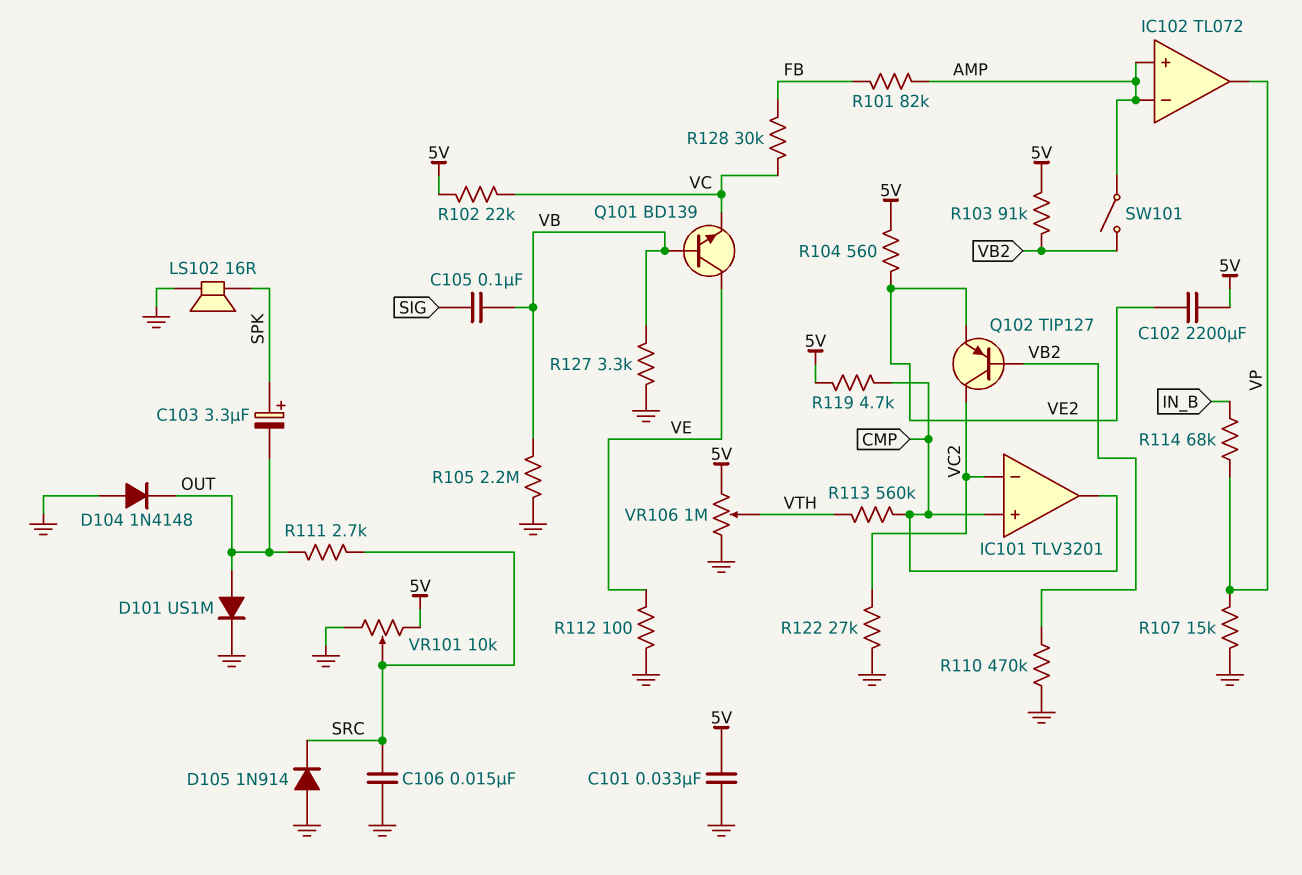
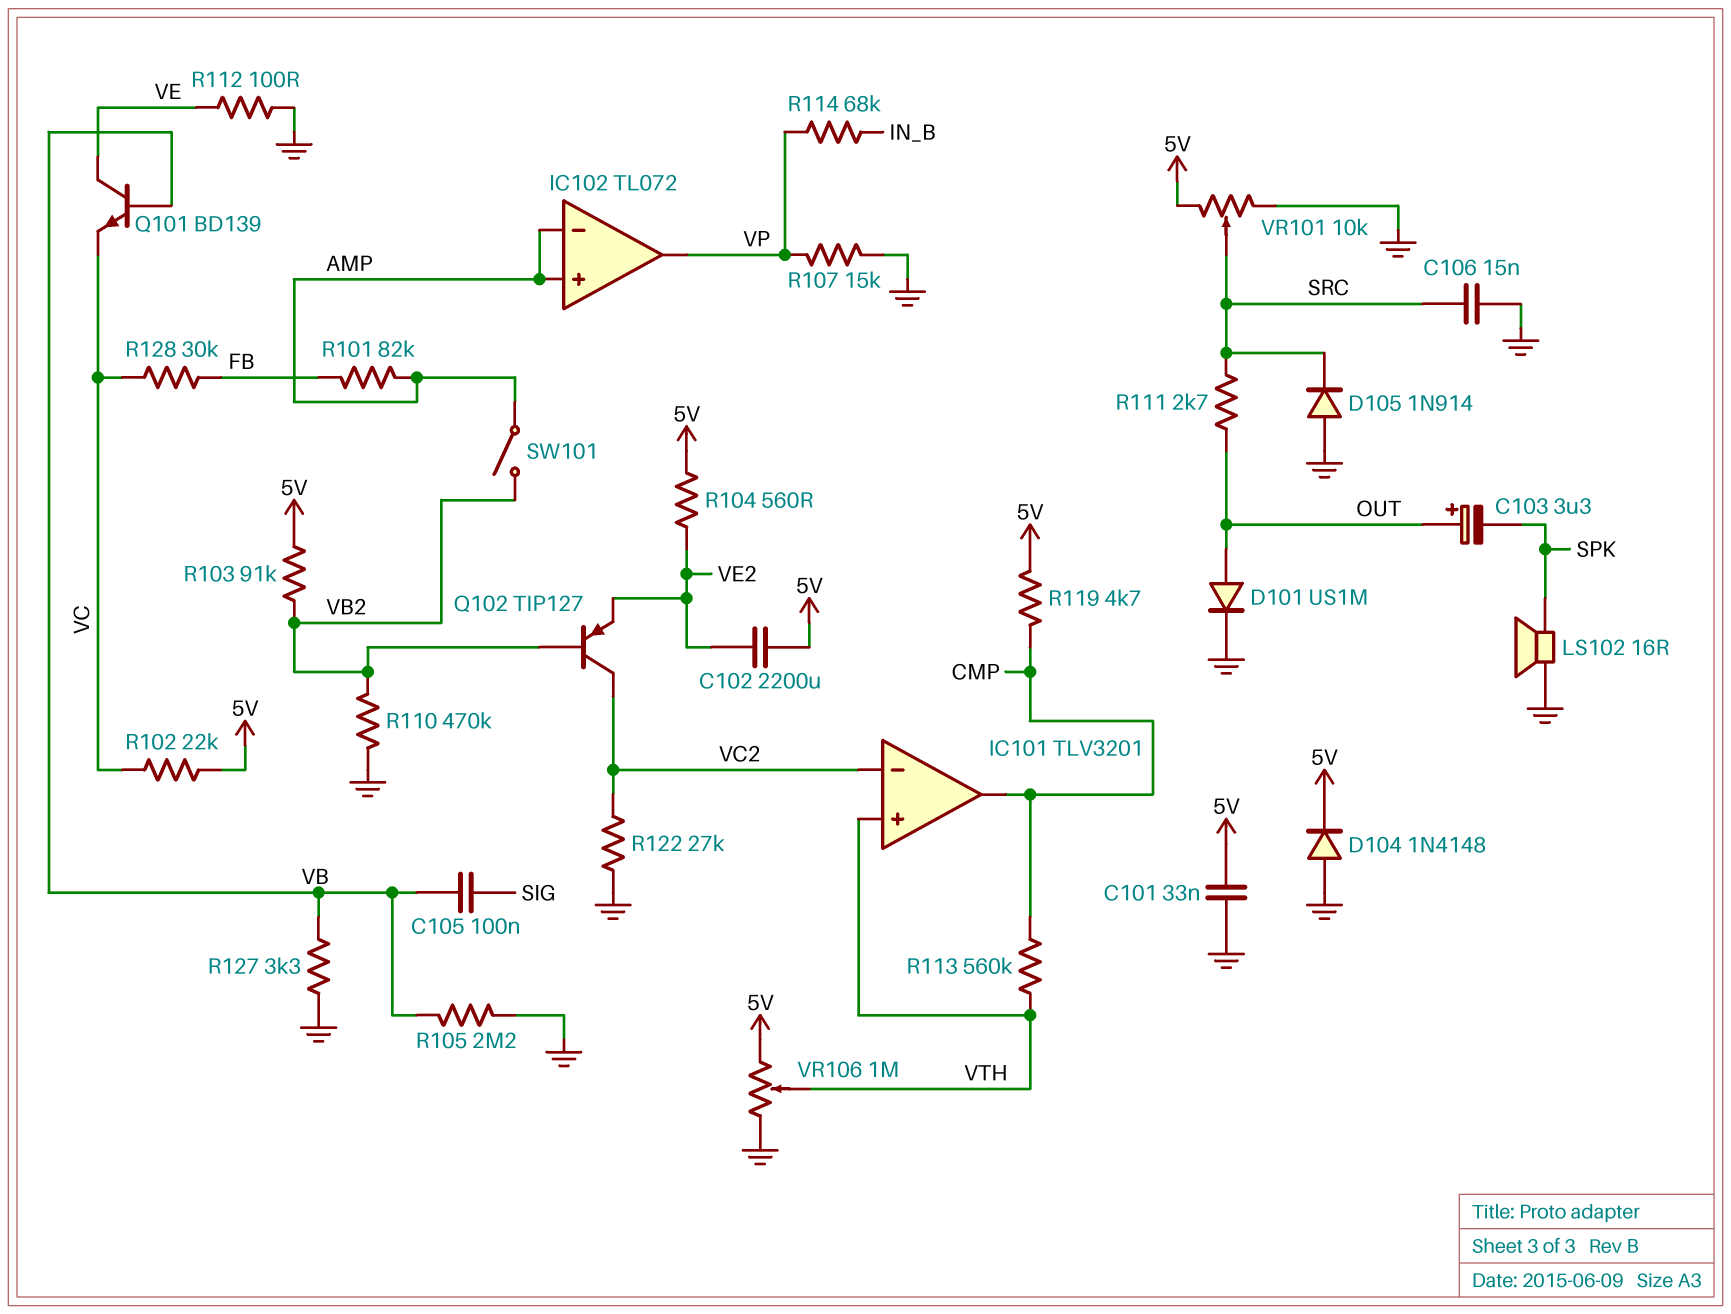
C103: 3.3uF (plus SPK, minus OUT) -> 3.3uF (plus OUT, minus SPK)
D104: diode 1N4148 (A GND, K OUT) -> diode 1N4148 (A GND, K 5V)
IC101 pin in+: CMP -> VTH

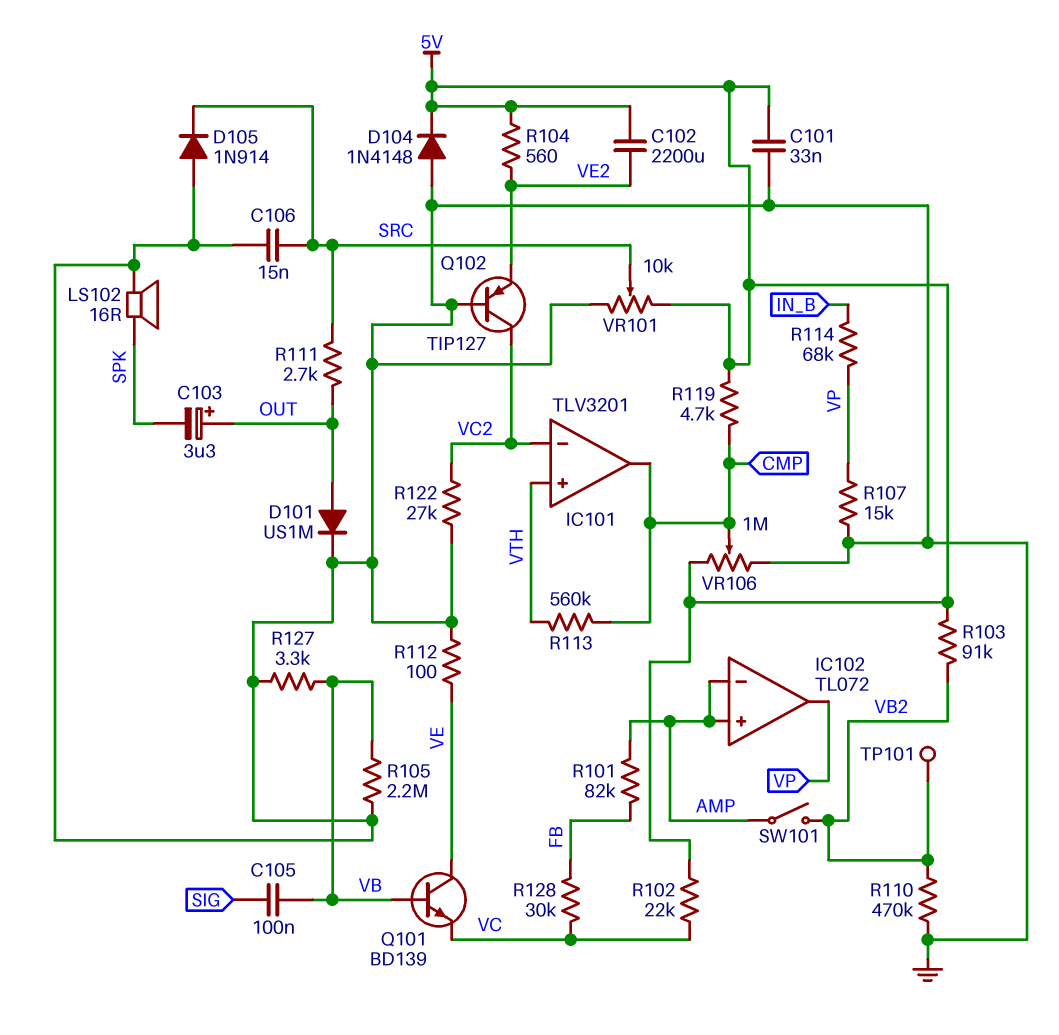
Q102: PNP TIP127 (B VB2, C VC2, E VE2) -> PNP TIP127 (B GND, C VC2, E VE2)
TP101: none -> test point (VB2)
VR106: 1M (5V, GND, wiper VTH) -> 1M (5V, GND, wiper CMP)

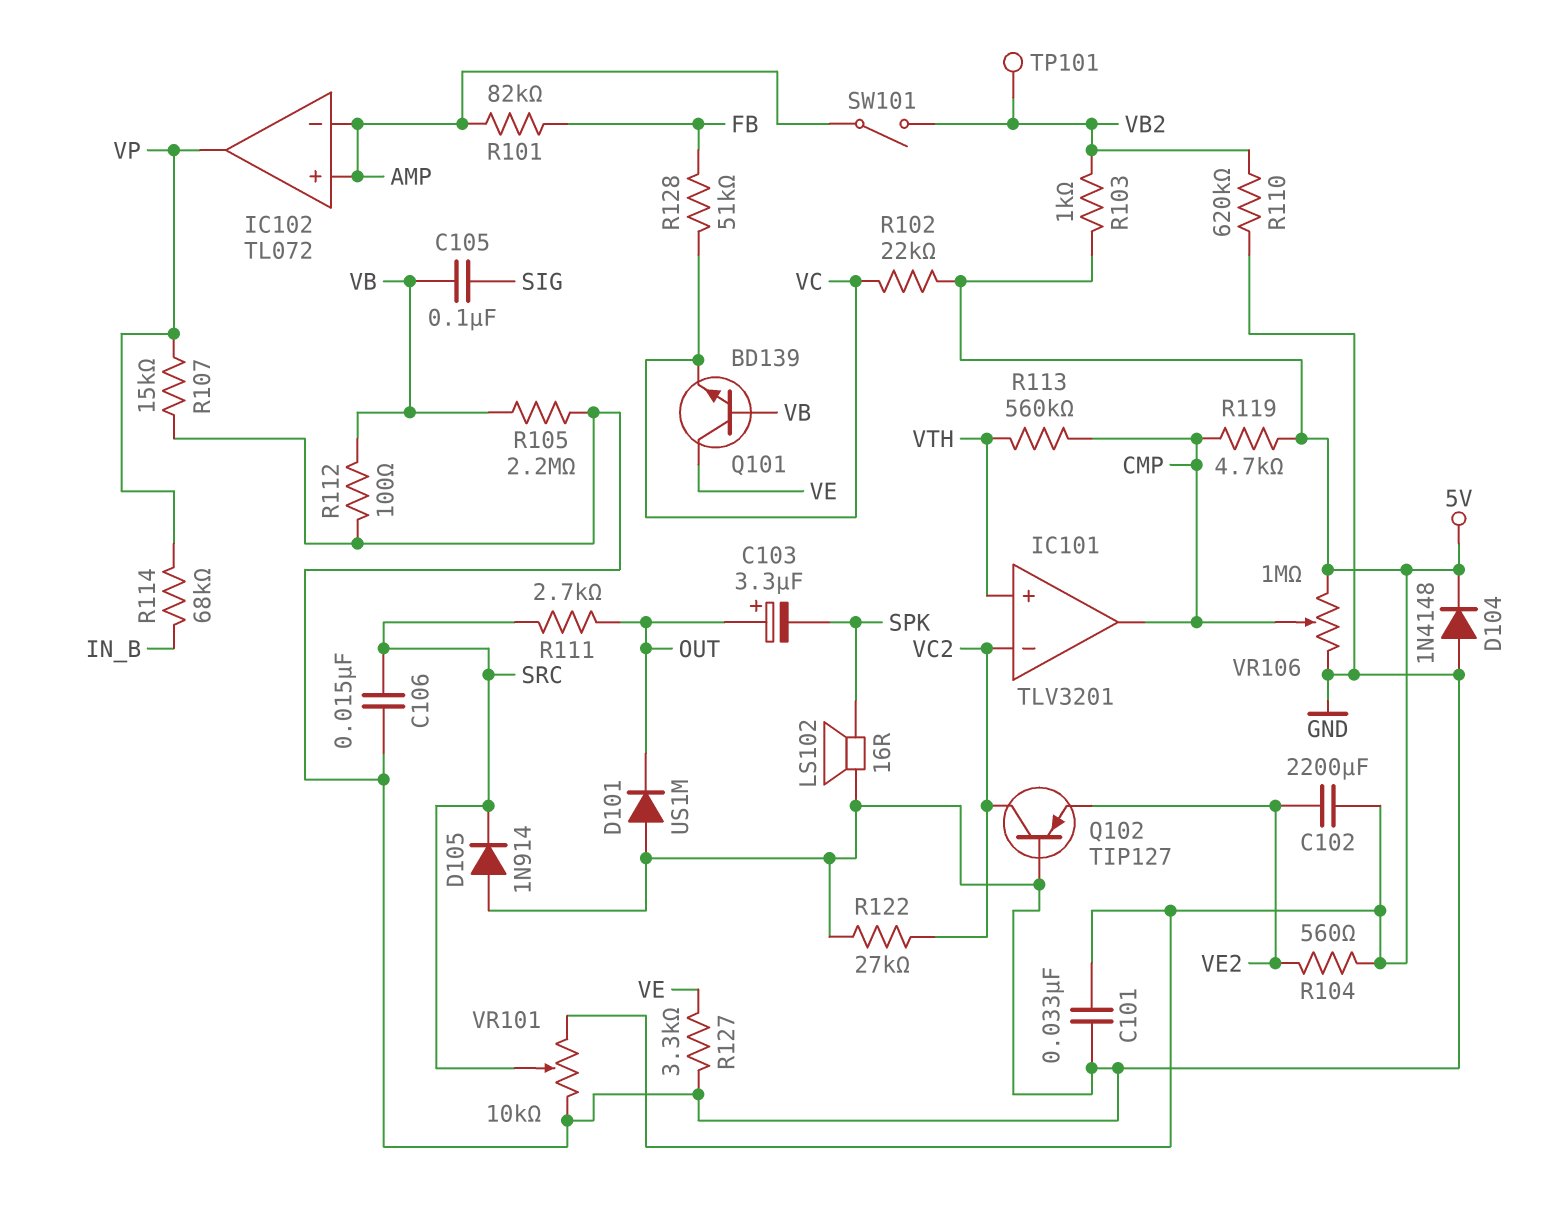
D101: diode US1M (A OUT, K GND) -> diode US1M (A GND, K OUT)
R103: 91k (5V, VB2) -> 1k (5V, VB2)
R110: 470k (GND, VB2) -> 620k (GND, VB2)
R112: 100 (GND, VE) -> 100 (GND, VB)
R127: 3.3k (GND, VB) -> 3.3k (GND, VE)
R128: 30k (FB, VC) -> 51k (FB, VC)

